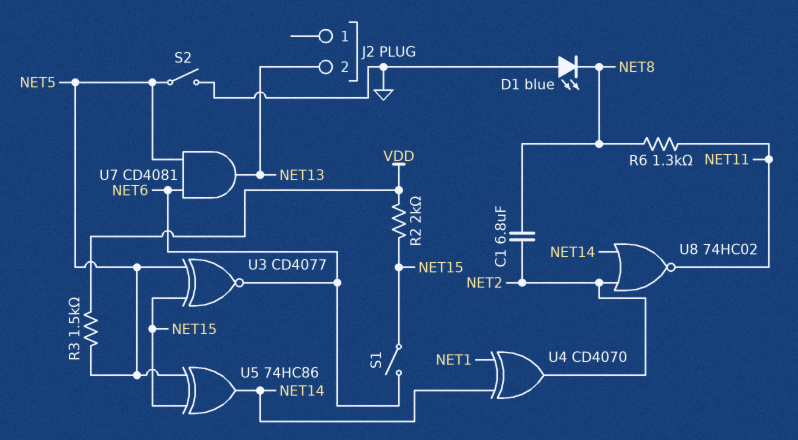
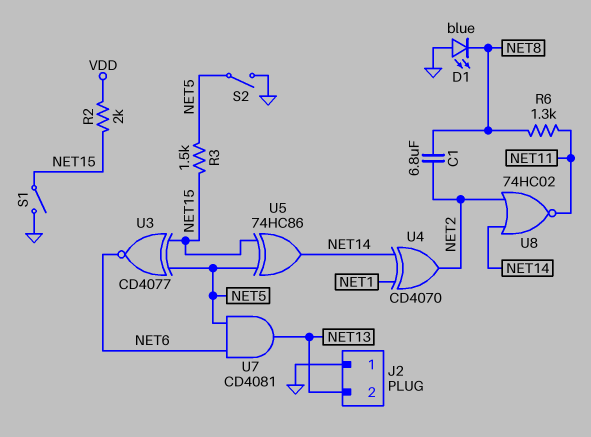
J2 pin 1: none -> GND
R3: 1.5k (NET5, VDD) -> 1.5k (NET5, NET15)
S1: switch (NET6, NET15) -> switch (GND, NET15)

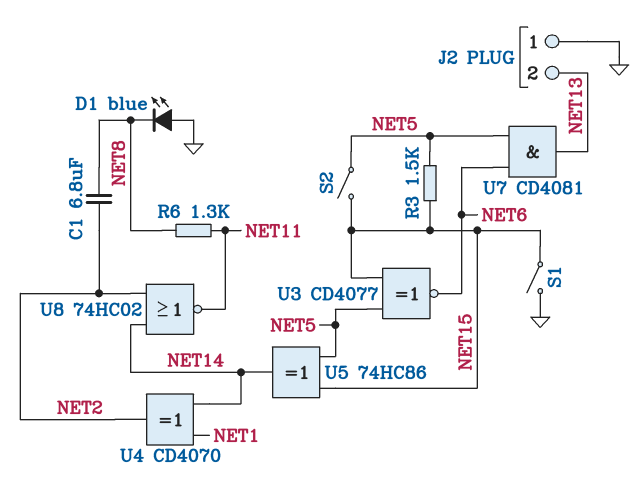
R2: 2k (NET15, VDD) -> none
S2: switch (GND, NET5) -> switch (NET5, NET15)

